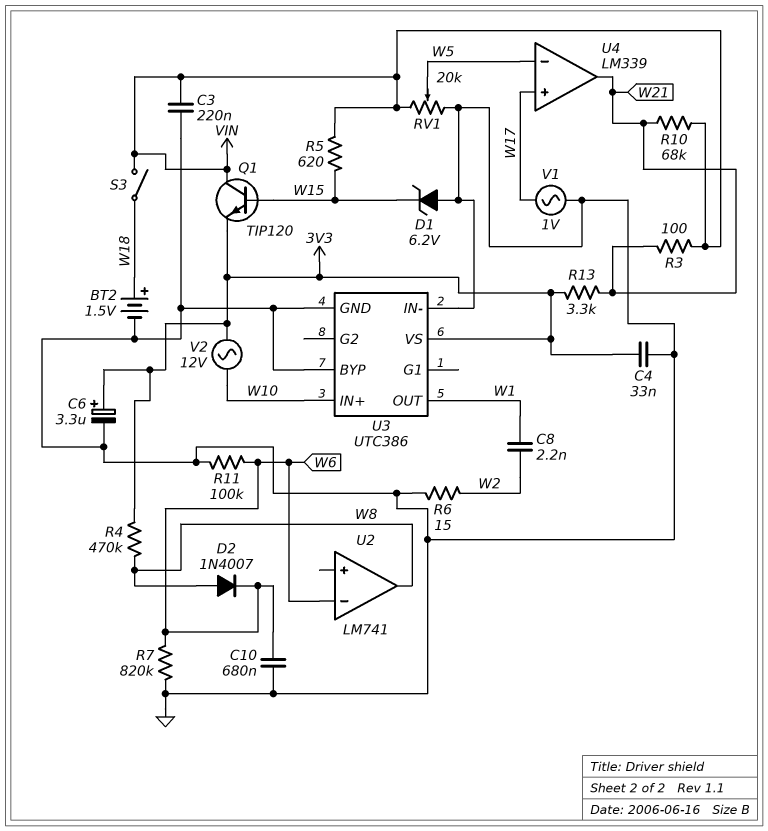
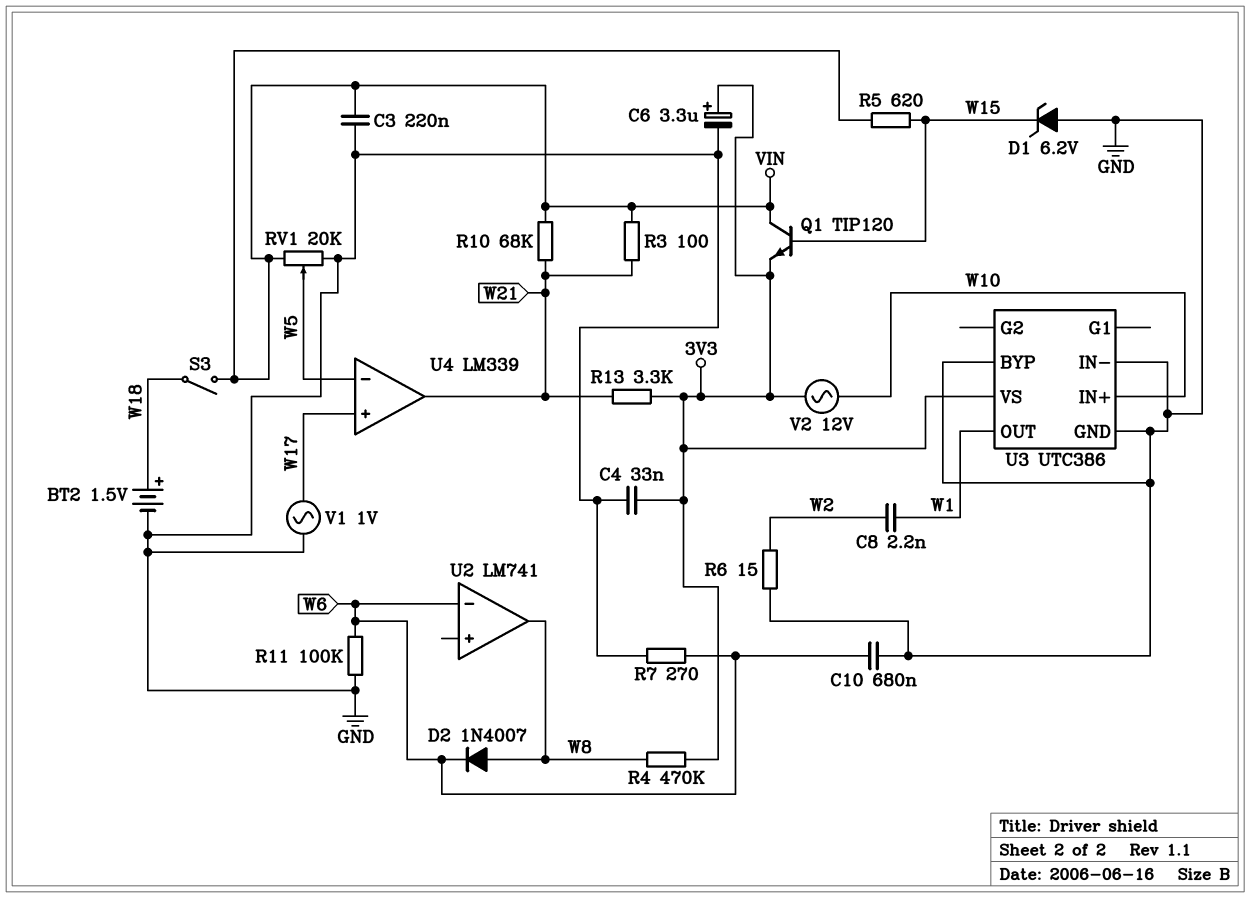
R7: 820k (GND, W6) -> 270 (GND, W6)

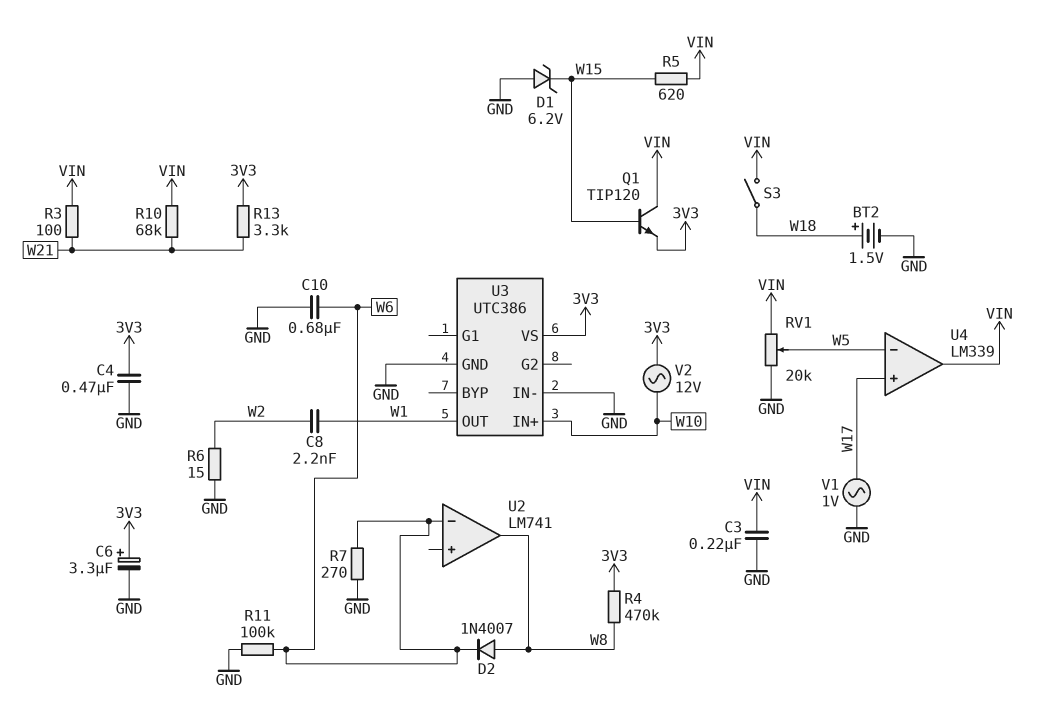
C4: 33nF (3V3, GND) -> 470nF (3V3, GND)
U3 pin BYP: GND -> none
U4 pin out: W21 -> VIN

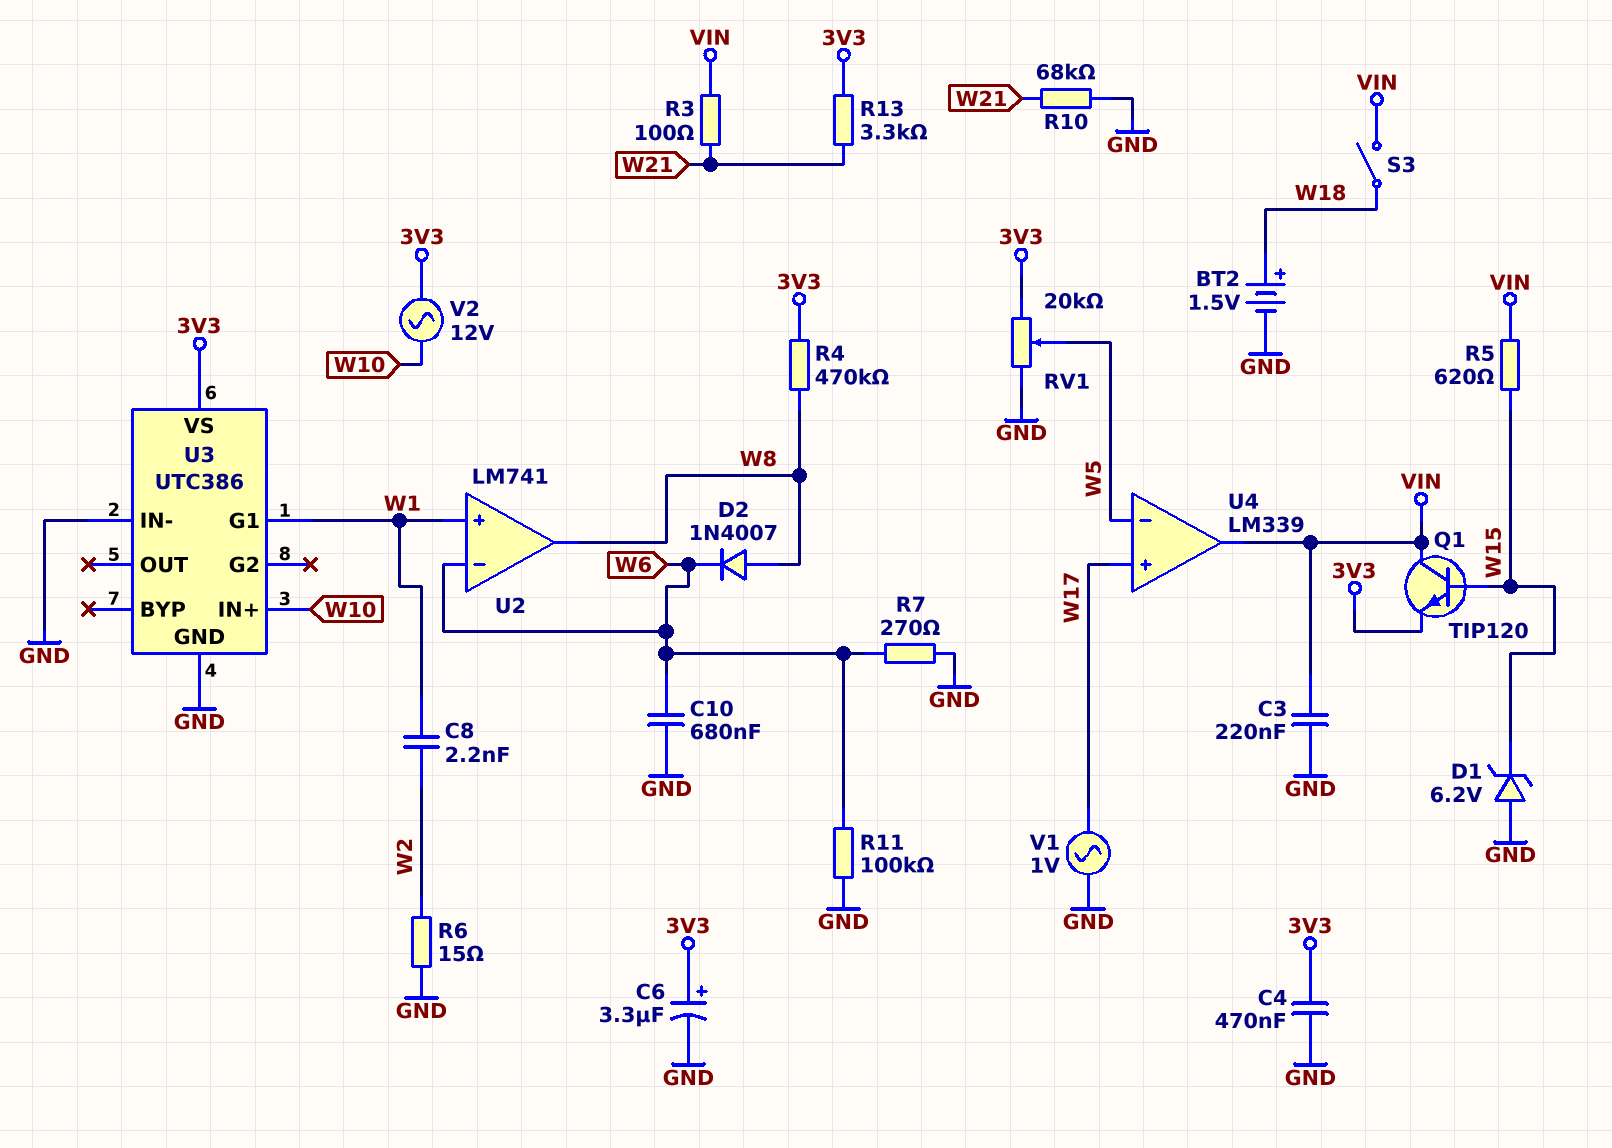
R10: 68k (VIN, W21) -> 68k (GND, W21)
RV1: 20k (GND, VIN, wiper W5) -> 20k (3V3, GND, wiper W5)
U2 pin in+: none -> W1
U3 pin G1: none -> W1
U3 pin OUT: W1 -> none

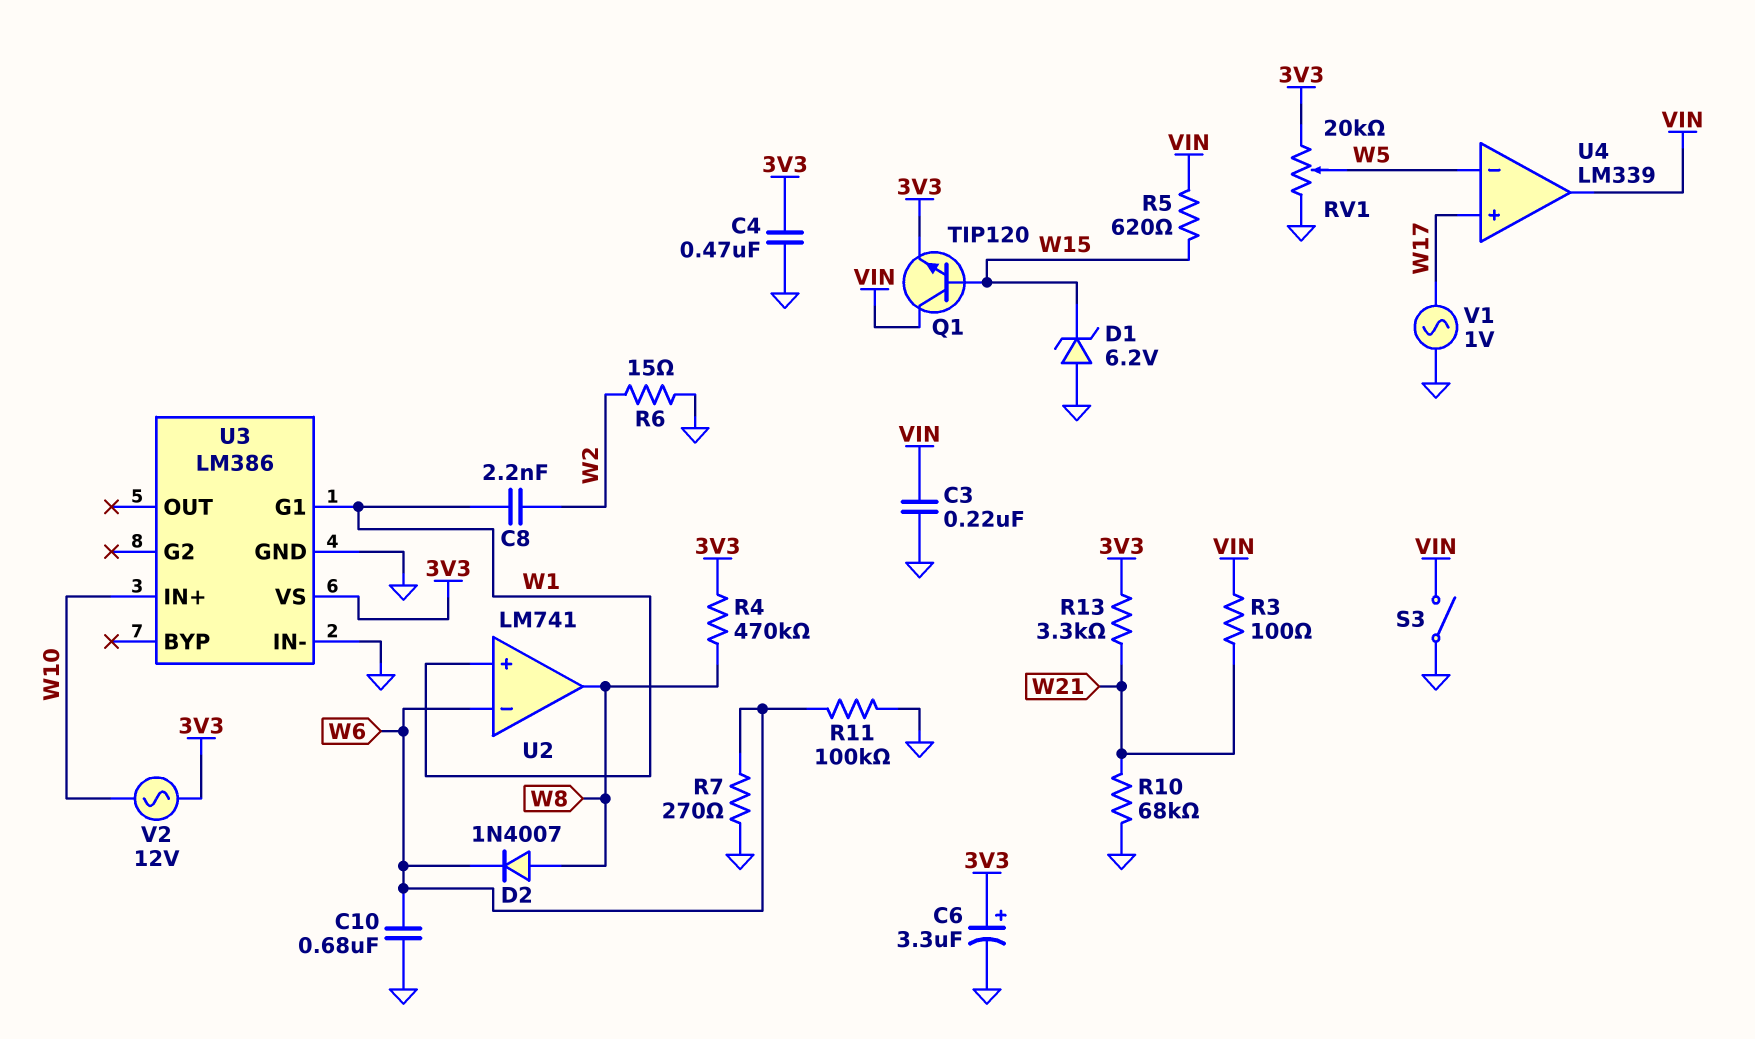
BT2: 1.5V (plus W18, minus GND) -> none
S3: switch (VIN, W18) -> switch (GND, VIN)
U3: UTC386 -> LM386

